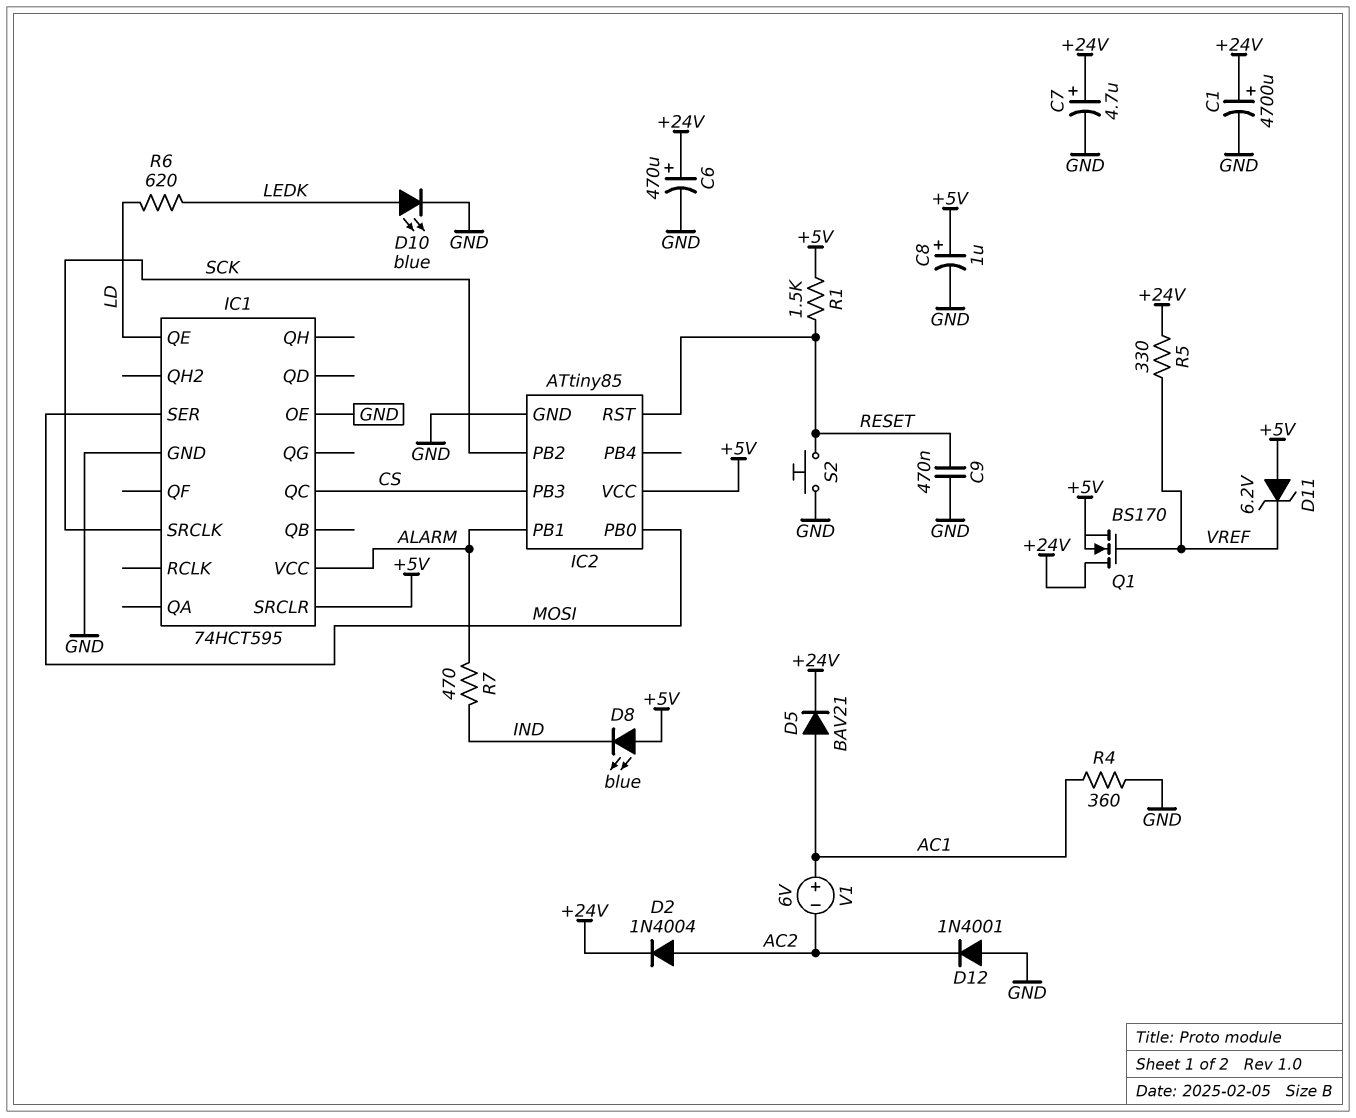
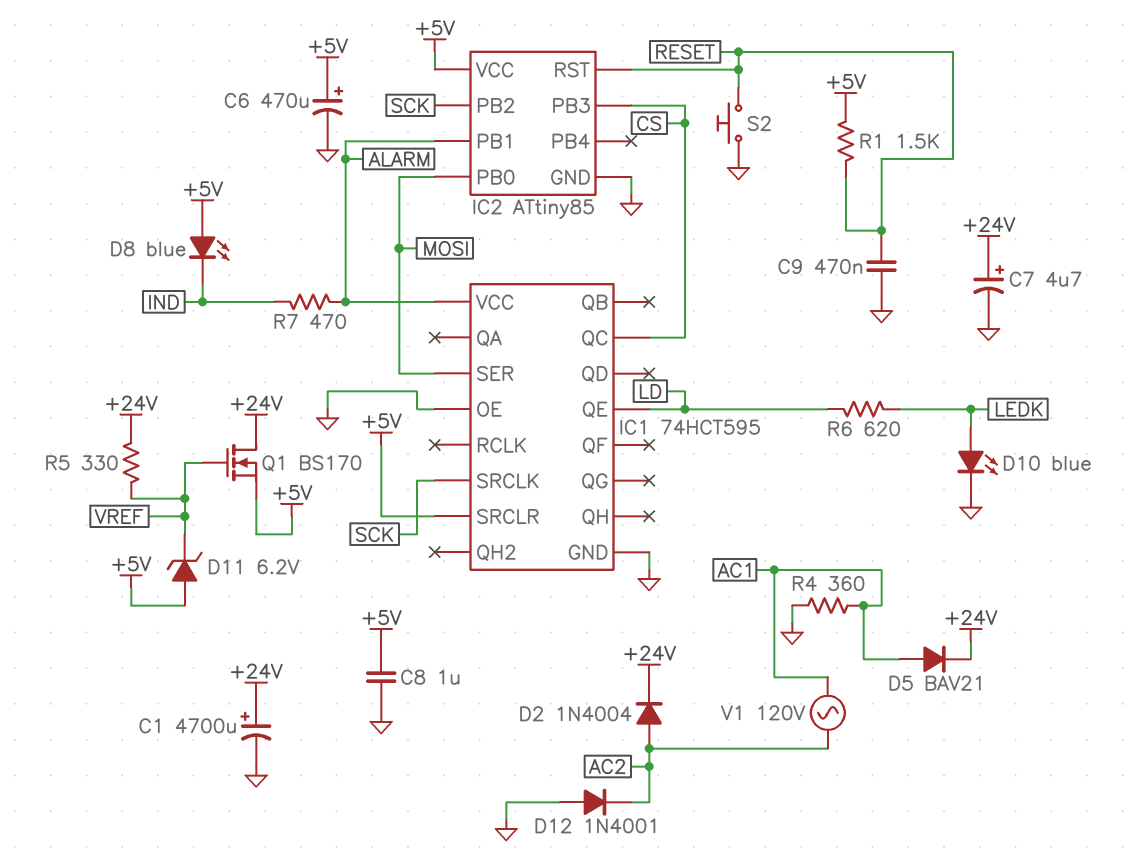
C6: 470uF (plus +24V, minus GND) -> 470uF (plus +5V, minus GND)
C8: 1uF (plus +5V, minus GND) -> 1uF (+5V, GND)
V1: 6V (plus AC1, minus AC2) -> AC 120V (AC1, AC2)

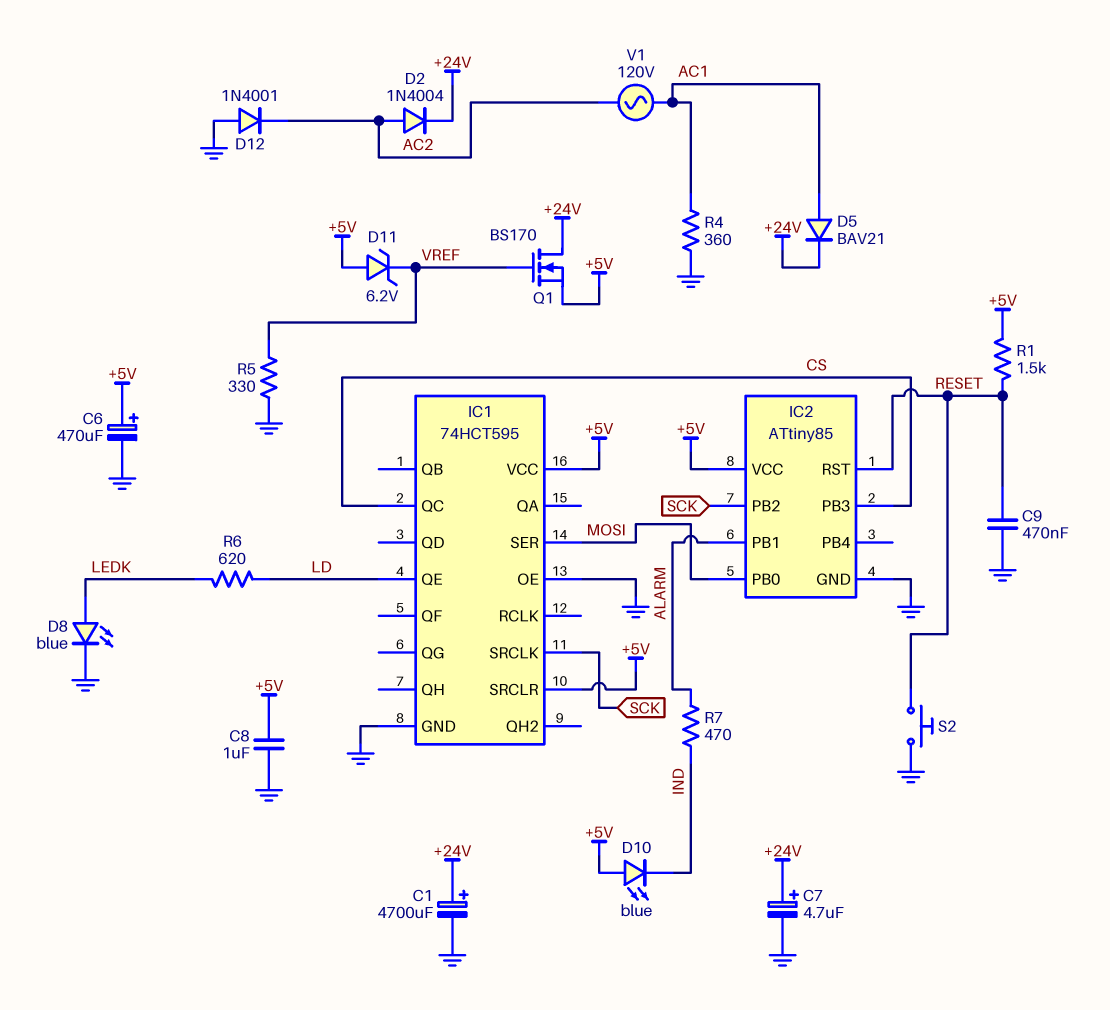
D8: LED blue (A +5V, K IND) -> LED blue (A LEDK, K GND)
D10: LED blue (A LEDK, K GND) -> LED blue (A +5V, K IND)
IC1 pin VCC: ALARM -> +5V
R5: 330 (+24V, VREF) -> 330 (GND, VREF)

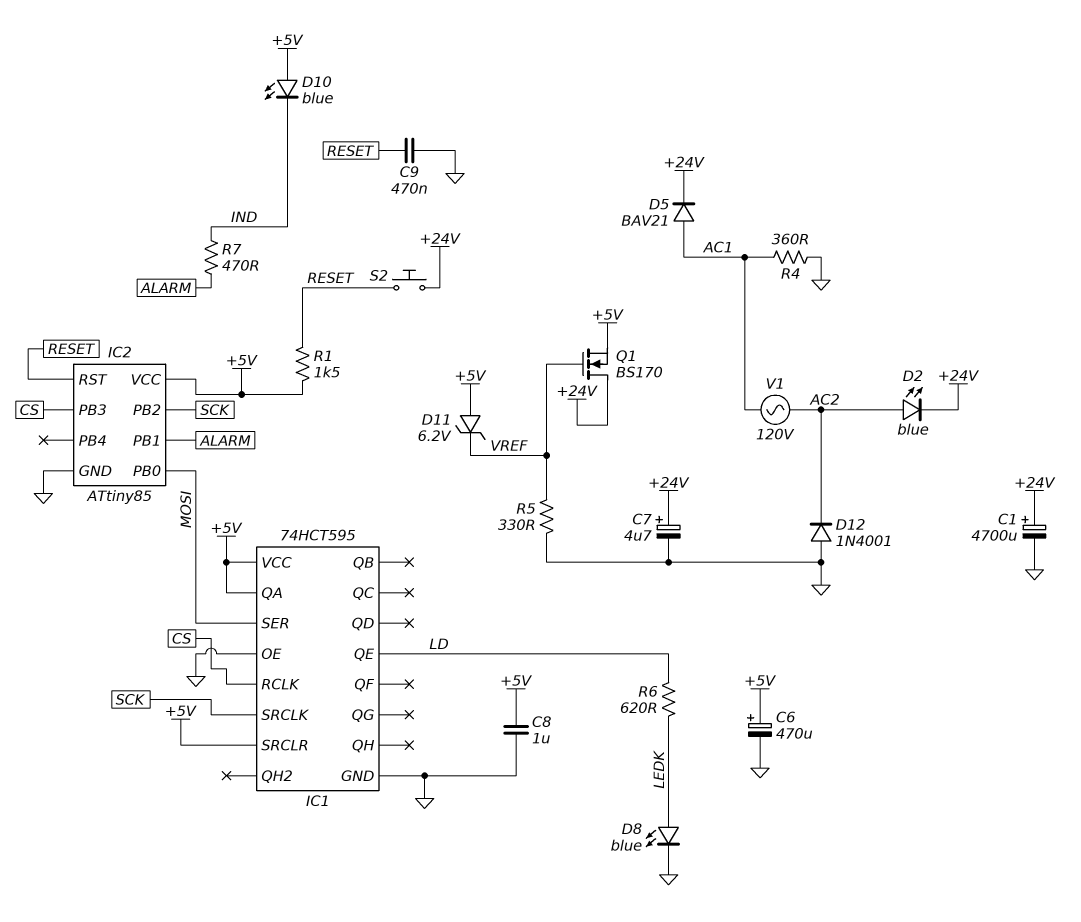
D2: diode 1N4004 (A AC2, K +24V) -> LED blue (A AC2, K +24V)
IC1 pin QA: none -> +5V
IC1 pin QC: CS -> none
IC1 pin RCLK: none -> CS
S2: button (GND, RESET) -> button (+24V, RESET)

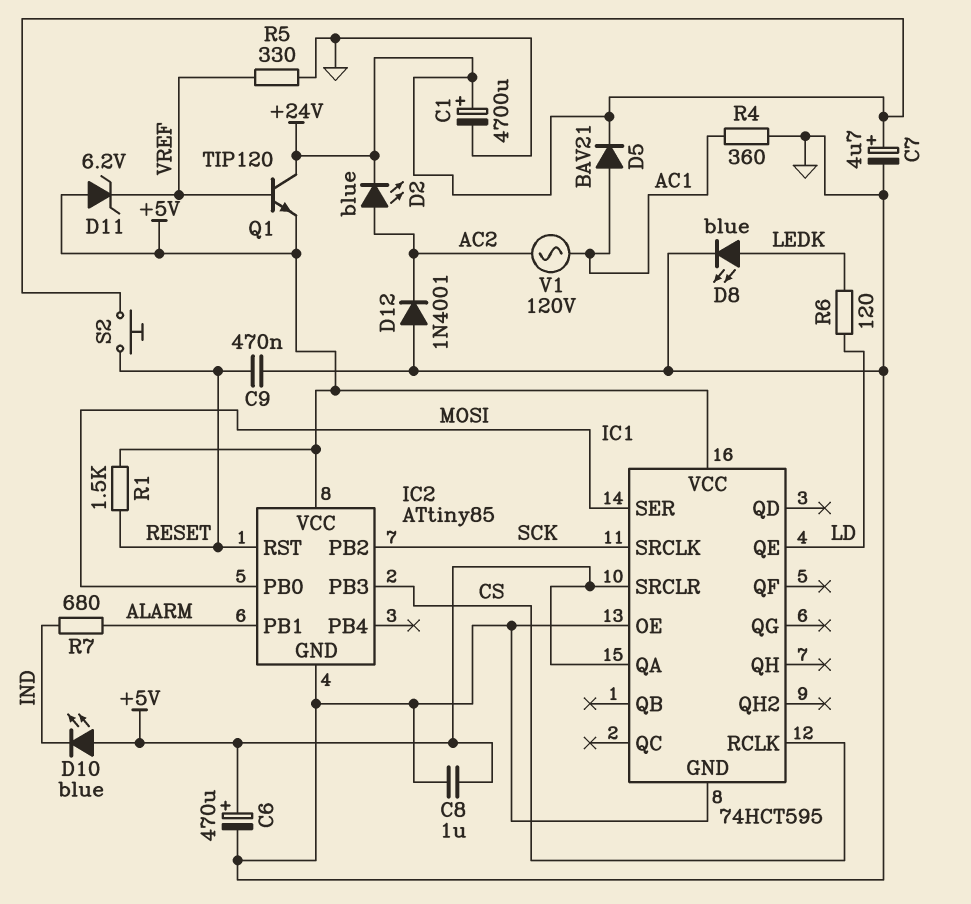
Q1: NMOS BS170 (G VREF, D +24V, S +5V) -> NPN TIP120 (B VREF, C +24V, E +5V)
R6: 620 (LD, LEDK) -> 120 (LD, LEDK)
R7: 470 (ALARM, IND) -> 680 (ALARM, IND)

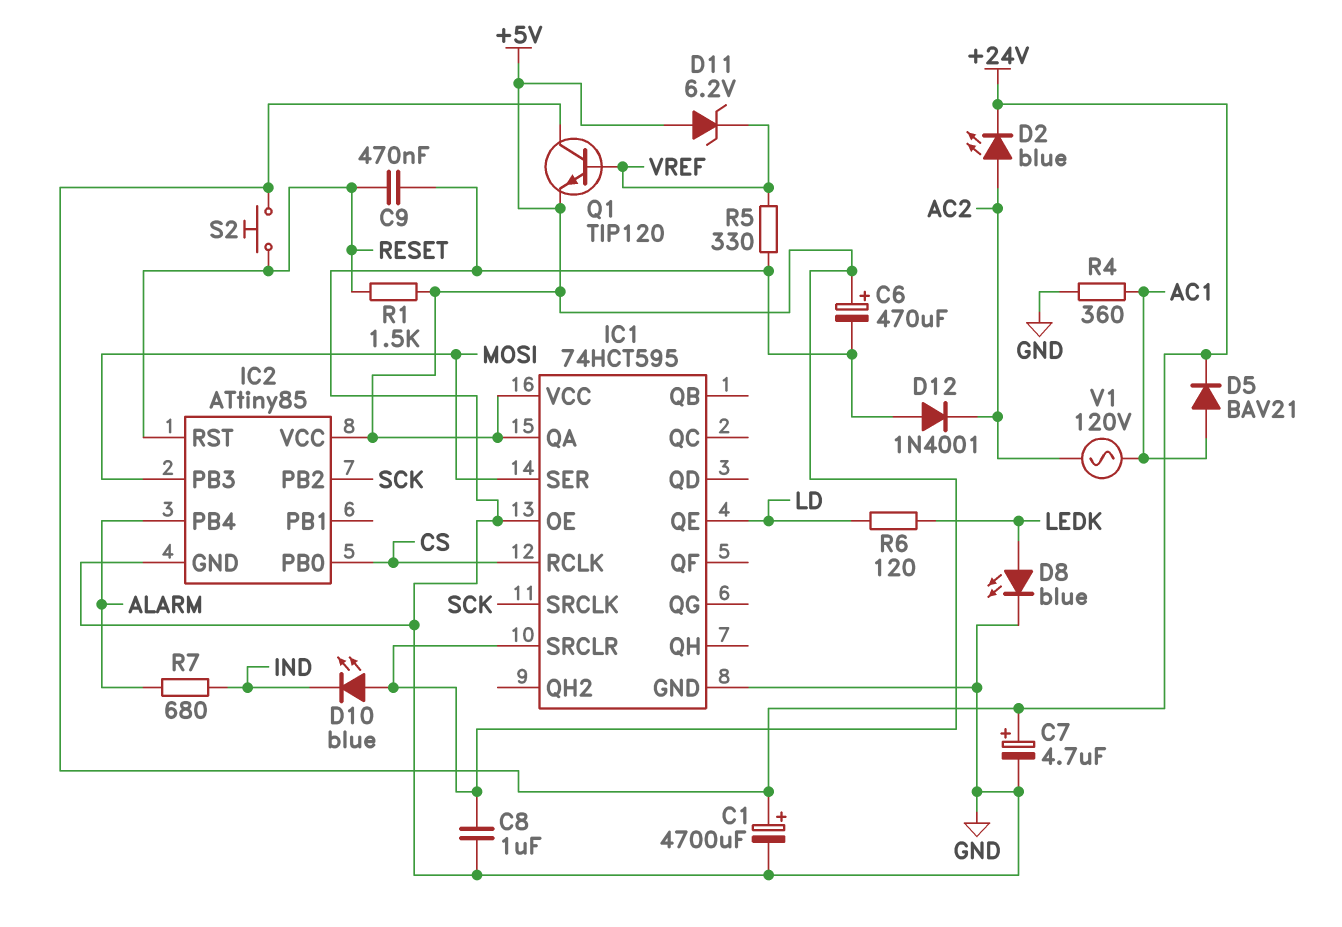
IC2 pin PB0: MOSI -> CS
IC2 pin PB1: ALARM -> none
IC2 pin PB3: CS -> MOSI
IC2 pin PB4: none -> ALARM

